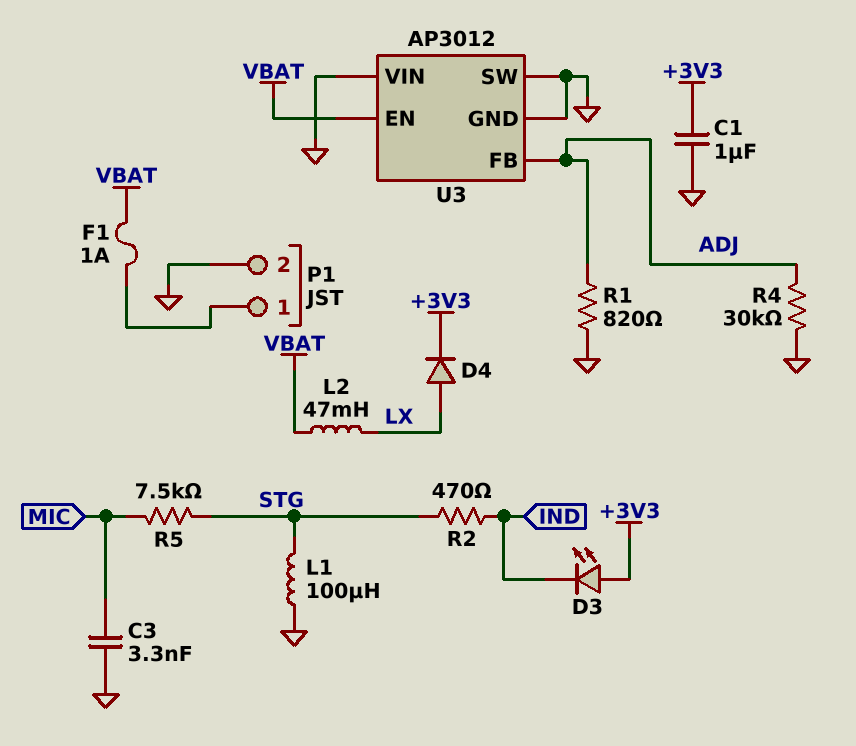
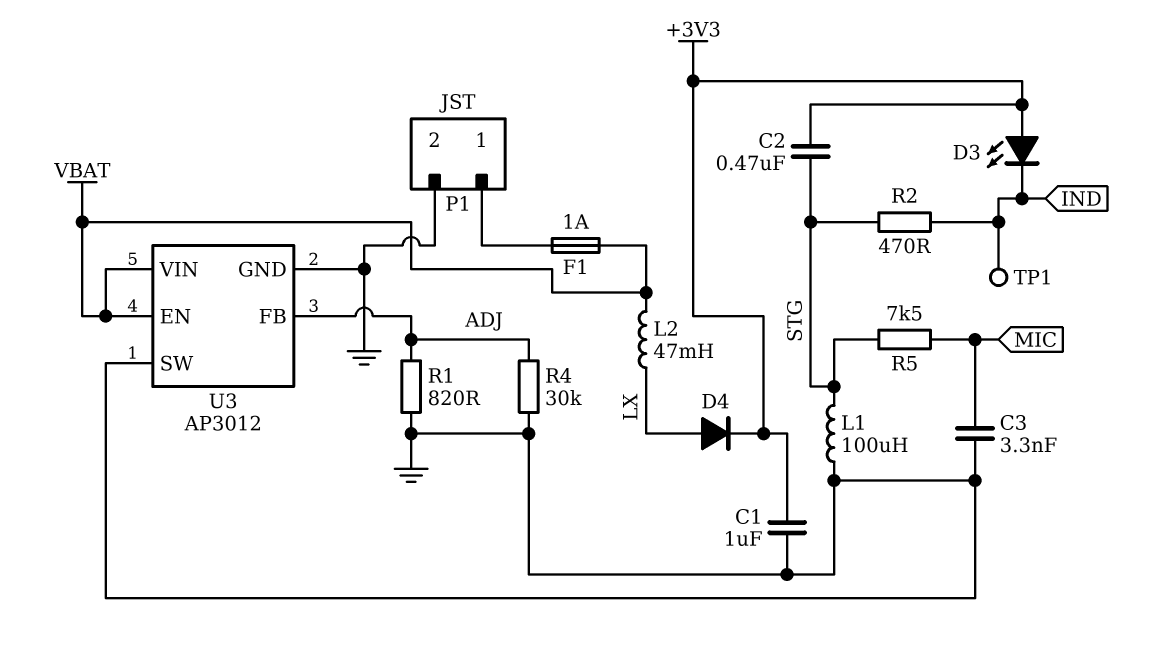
C2: none -> 470nF (+3V3, STG)
TP1: none -> test point (IND)
U3 pin VIN: GND -> VBAT

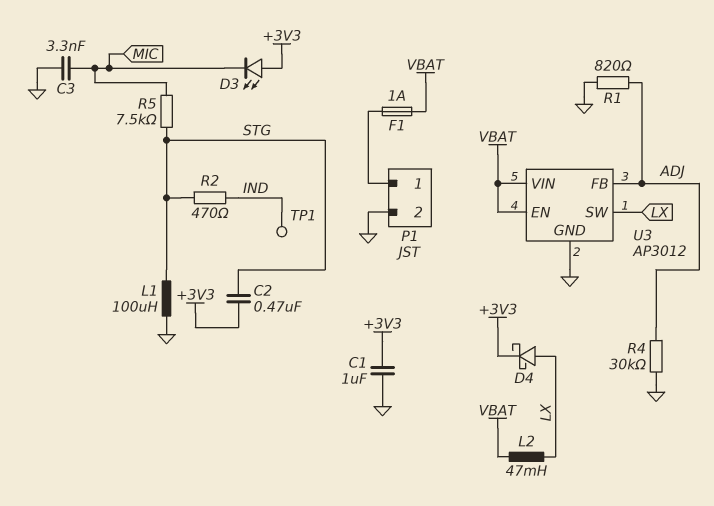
D3: LED (A +3V3, K IND) -> LED (A +3V3, K MIC)
D4: diode (A LX, K +3V3) -> schottky (A LX, K +3V3)
U3 pin SW: GND -> LX

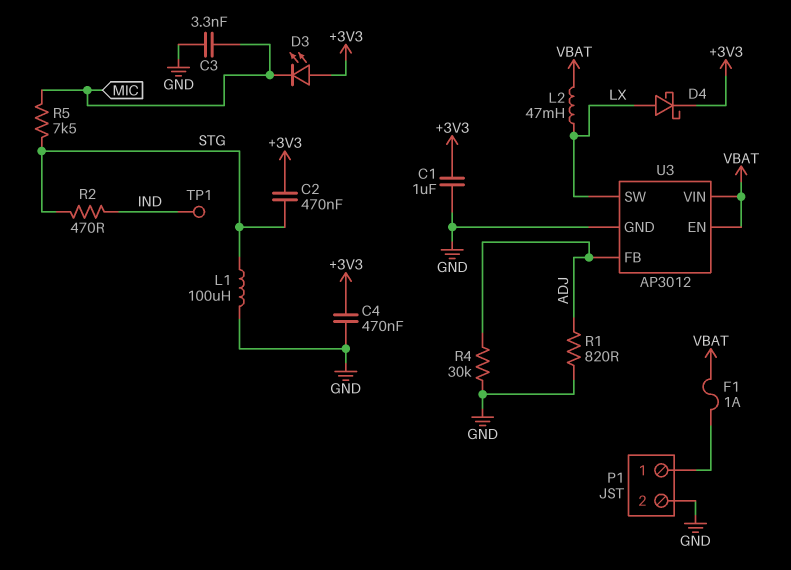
C4: none -> 470nF (+3V3, GND)

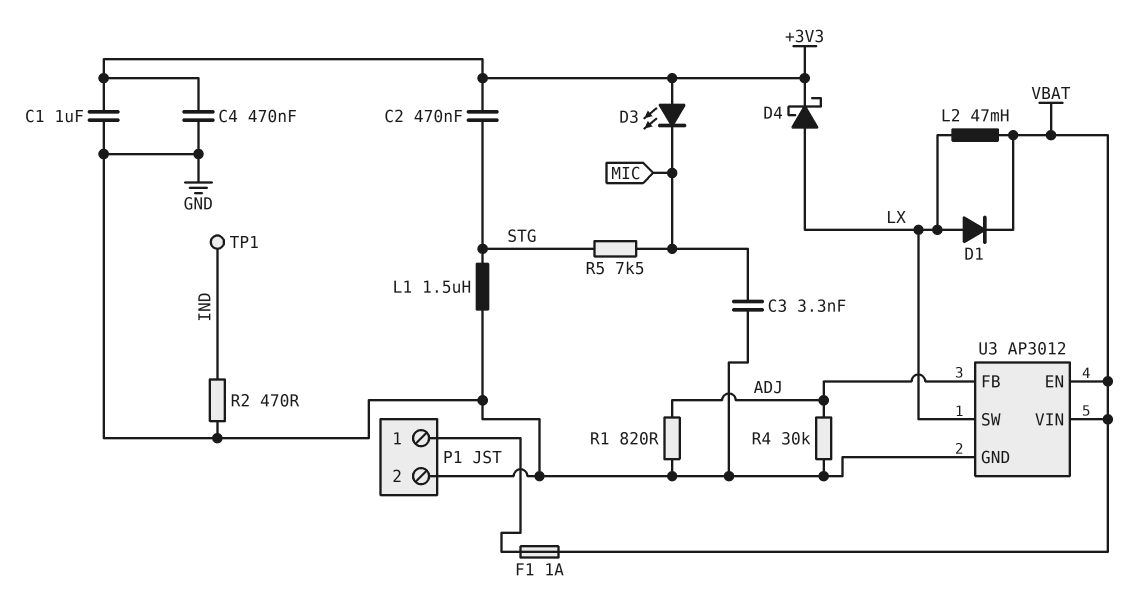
D1: none -> diode (A LX, K VBAT)
L1: 100uH (GND, STG) -> 1.5uH (GND, STG)
R2: 470 (IND, STG) -> 470 (GND, IND)

